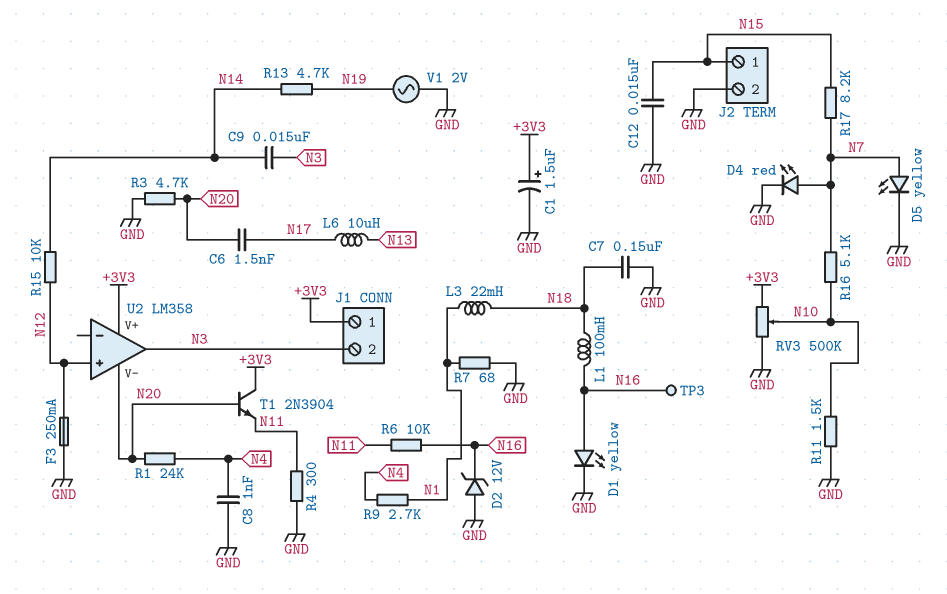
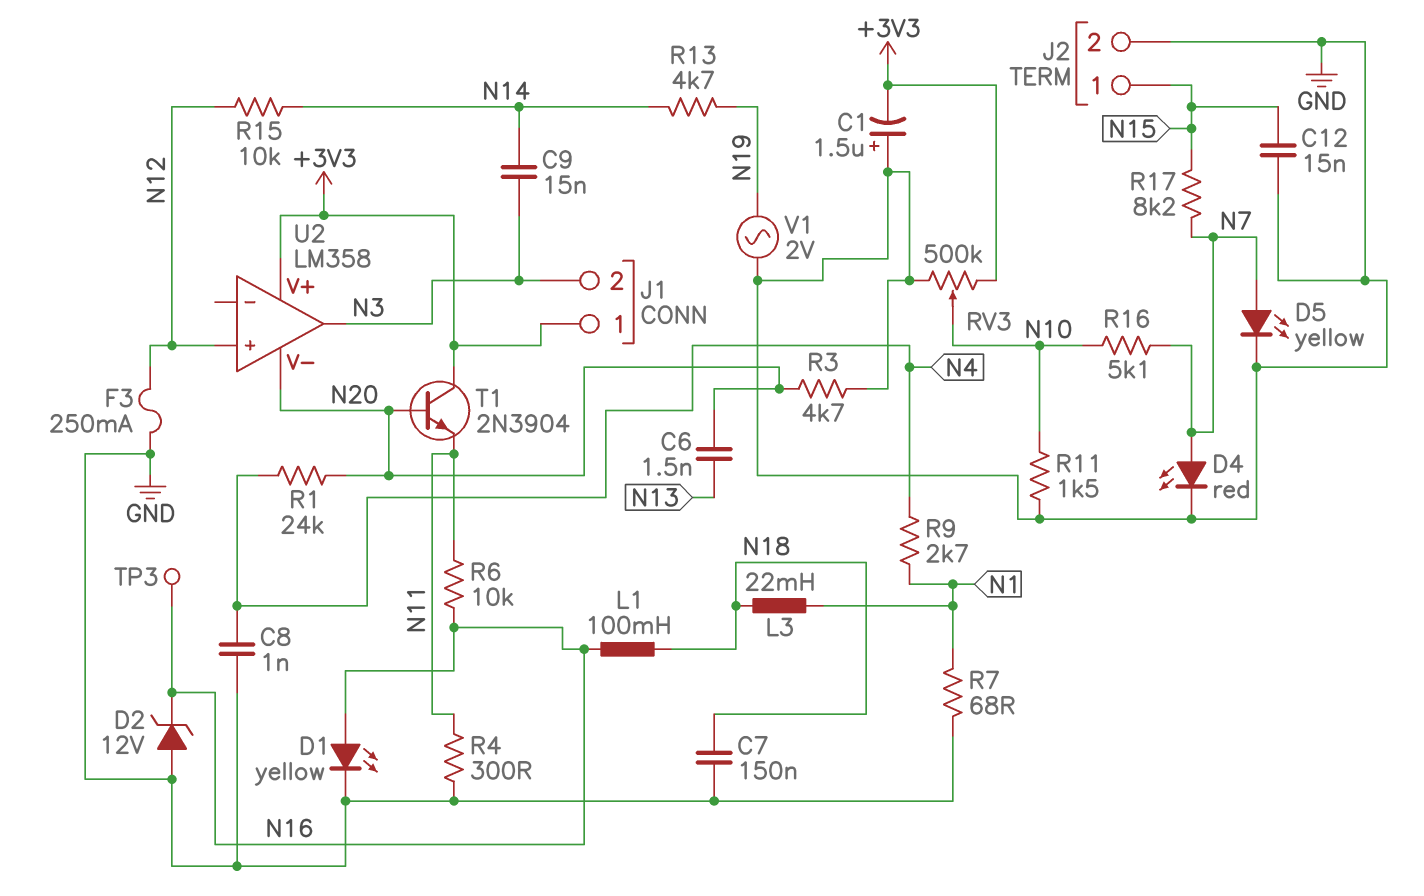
C1: 1.5uF (plus +3V3, minus GND) -> 1.5uF (plus GND, minus +3V3)
C6: 1.5nF (N17, N20) -> 1.5nF (N13, N20)
L6: 10uH (N13, N17) -> none

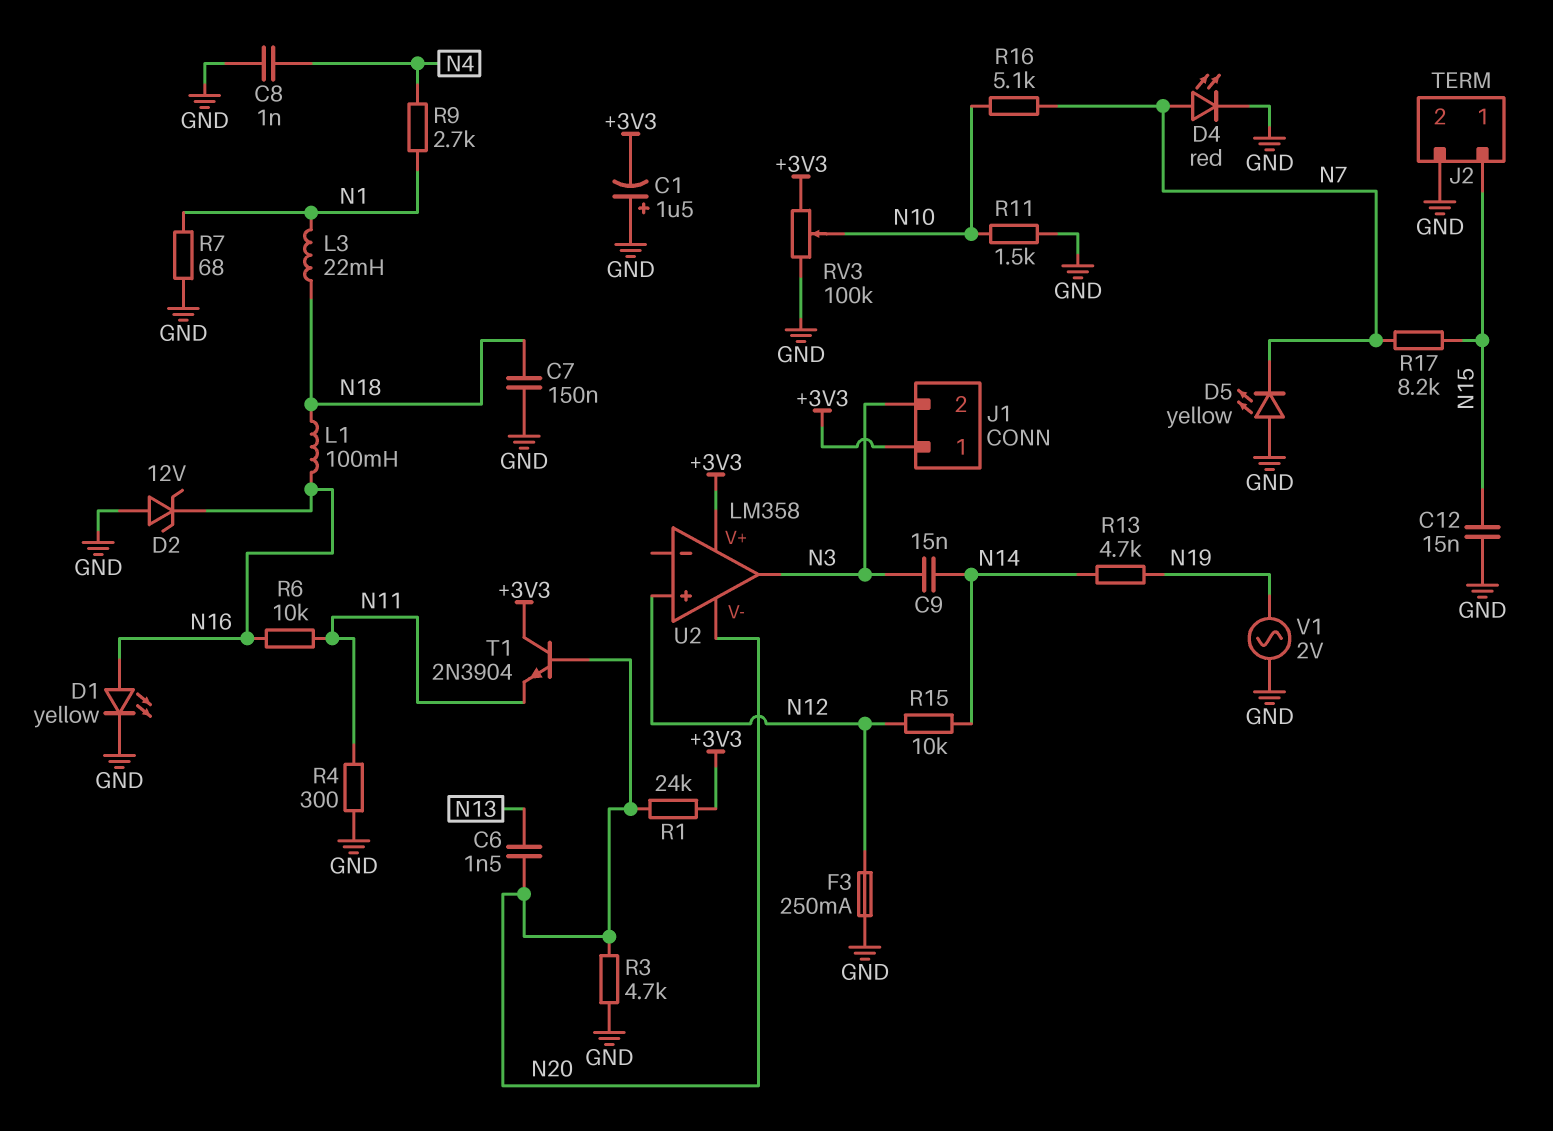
D5: LED yellow (A N7, K GND) -> LED yellow (A GND, K N7)
R1: 24k (N4, N20) -> 24k (+3V3, N20)
RV3: 500k (+3V3, GND, wiper N10) -> 100k (+3V3, GND, wiper N10)
TP3: test point (N16) -> none

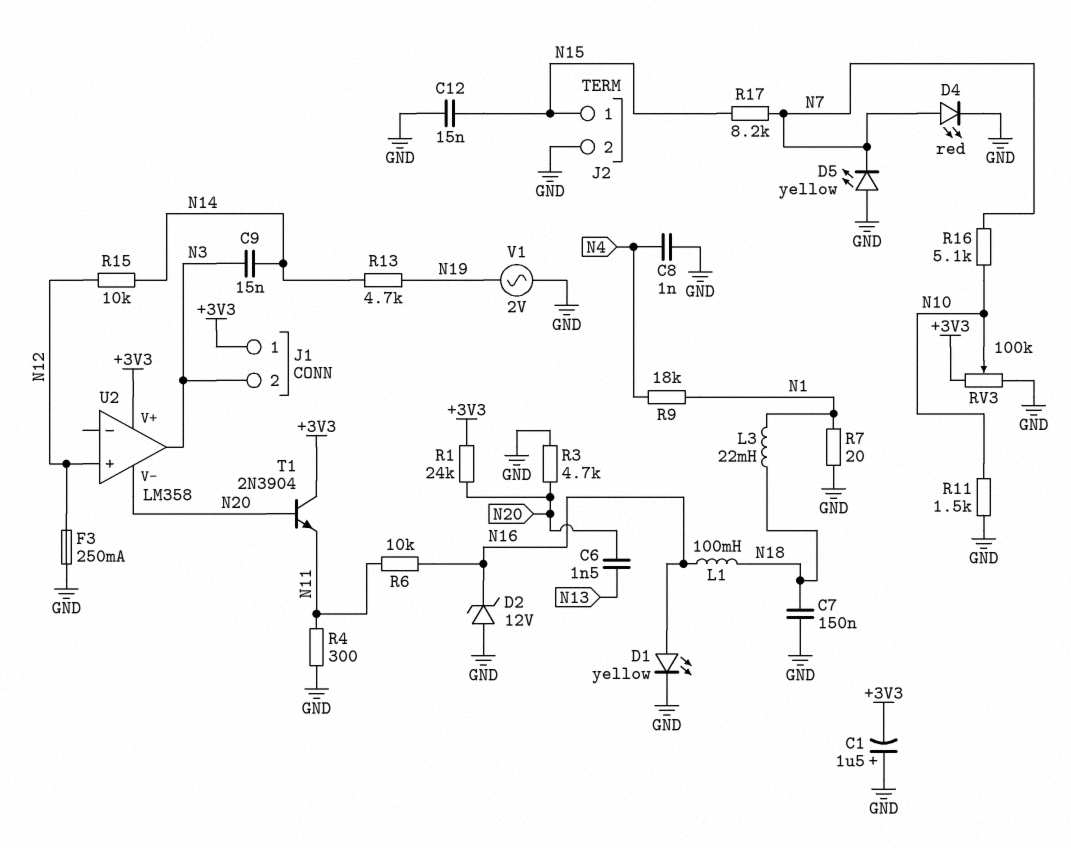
R7: 68 (GND, N1) -> 20 (GND, N1)
R9: 2.7k (N1, N4) -> 18k (N1, N4)

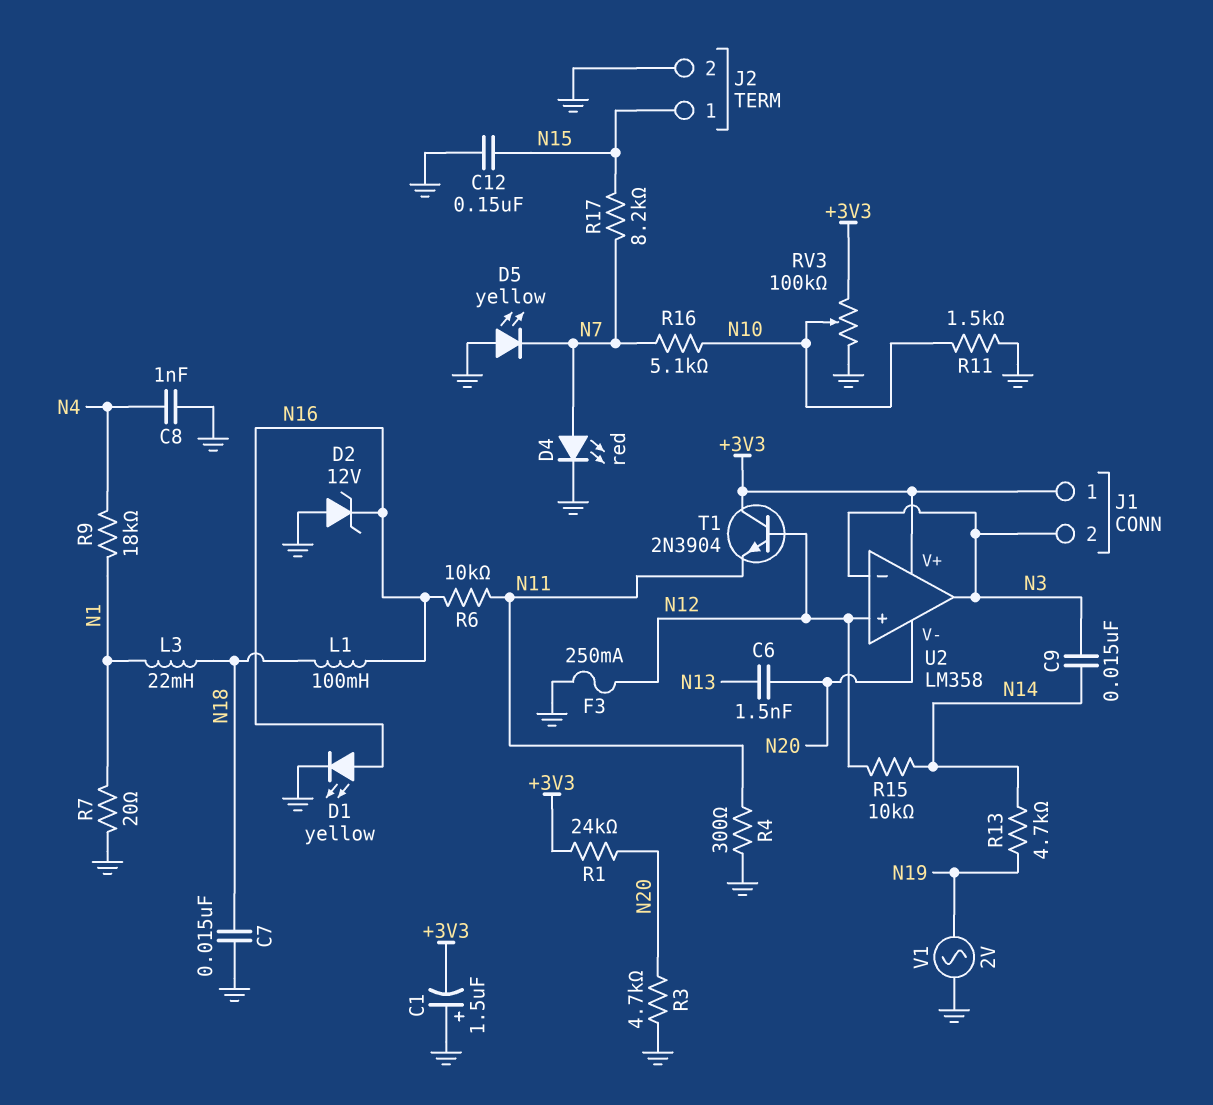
C7: 150nF (GND, N18) -> 15nF (GND, N18)
C12: 15nF (GND, N15) -> 150nF (GND, N15)
T1: NPN 2N3904 (B N20, C +3V3, E N11) -> NPN 2N3904 (B N12, C +3V3, E N11)
U2 pin in-: none -> N3

